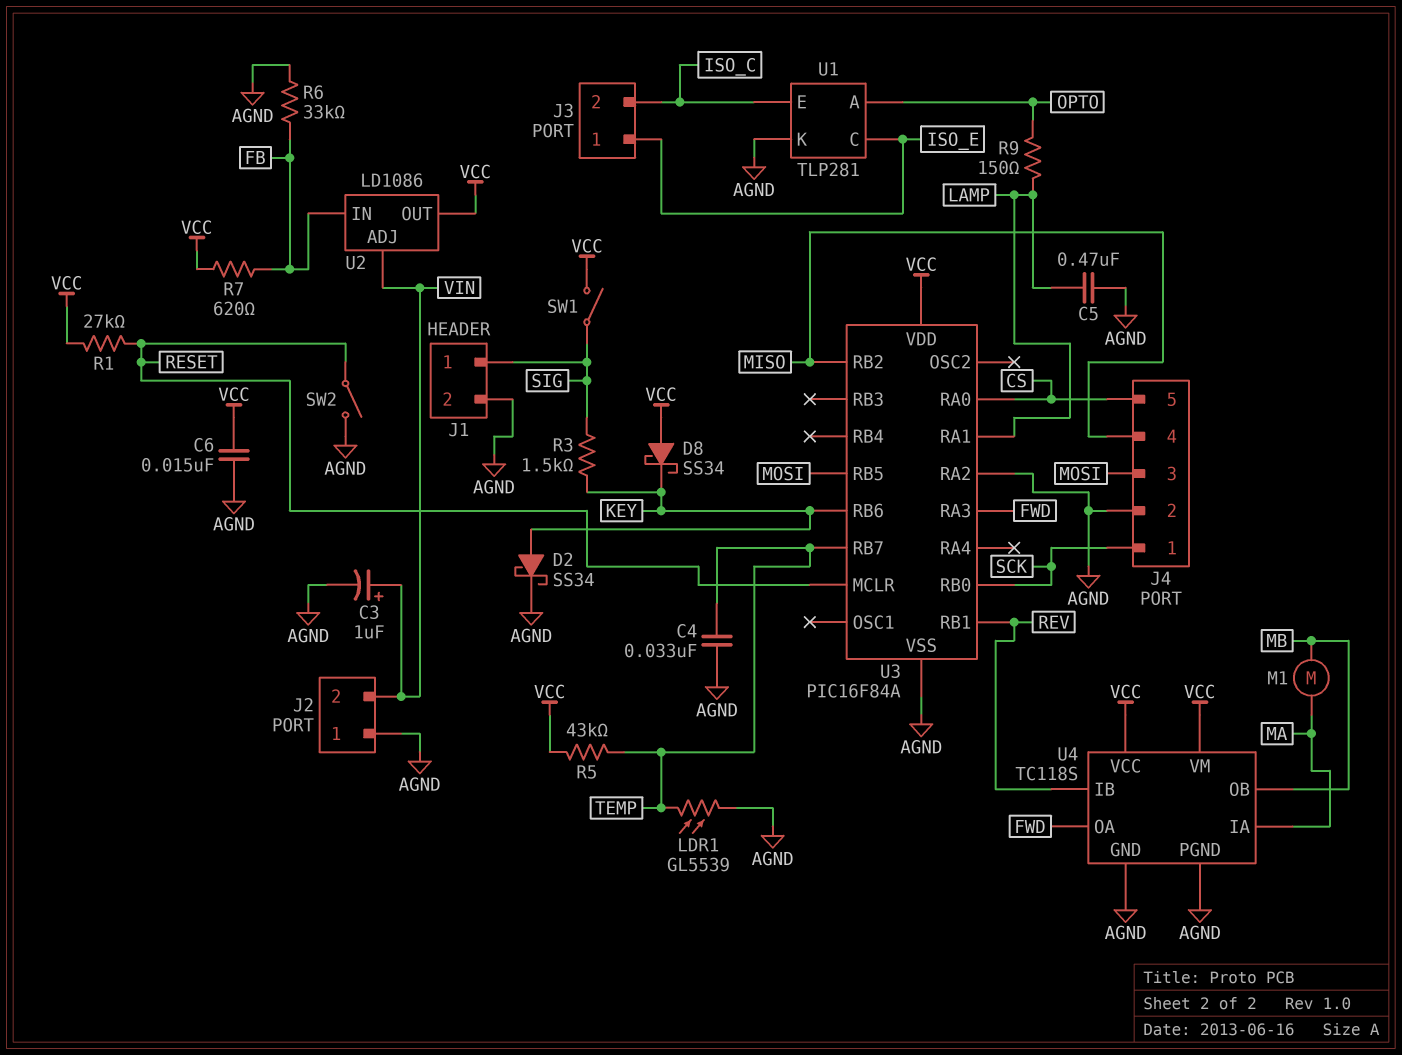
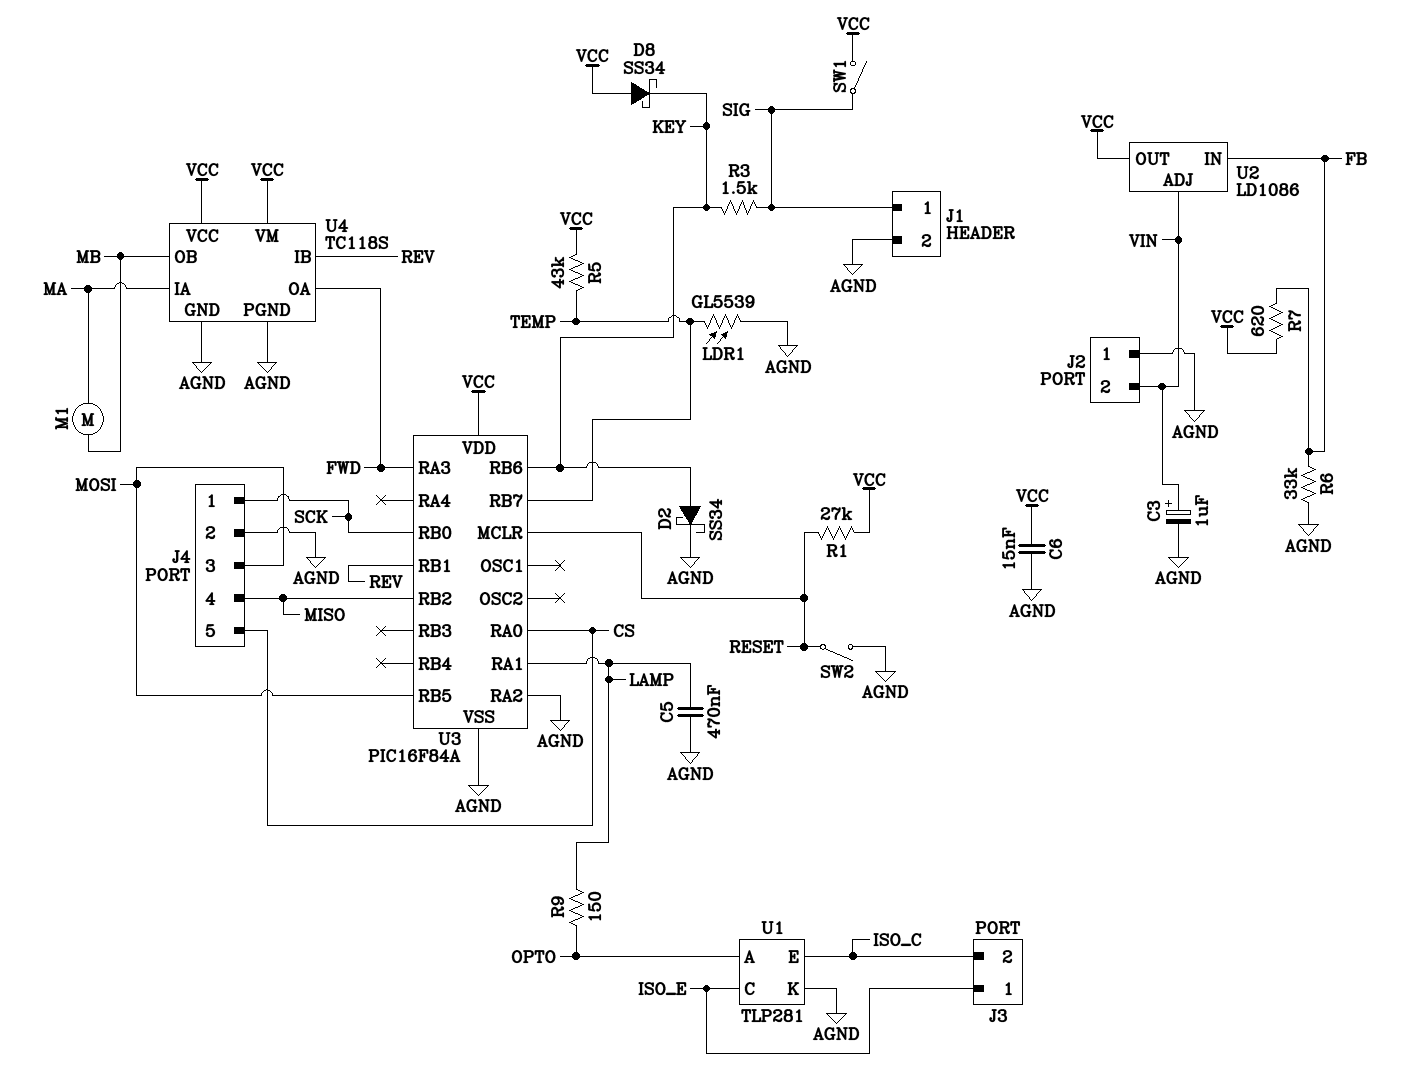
C4: 33nF (AGND, TEMP) -> none

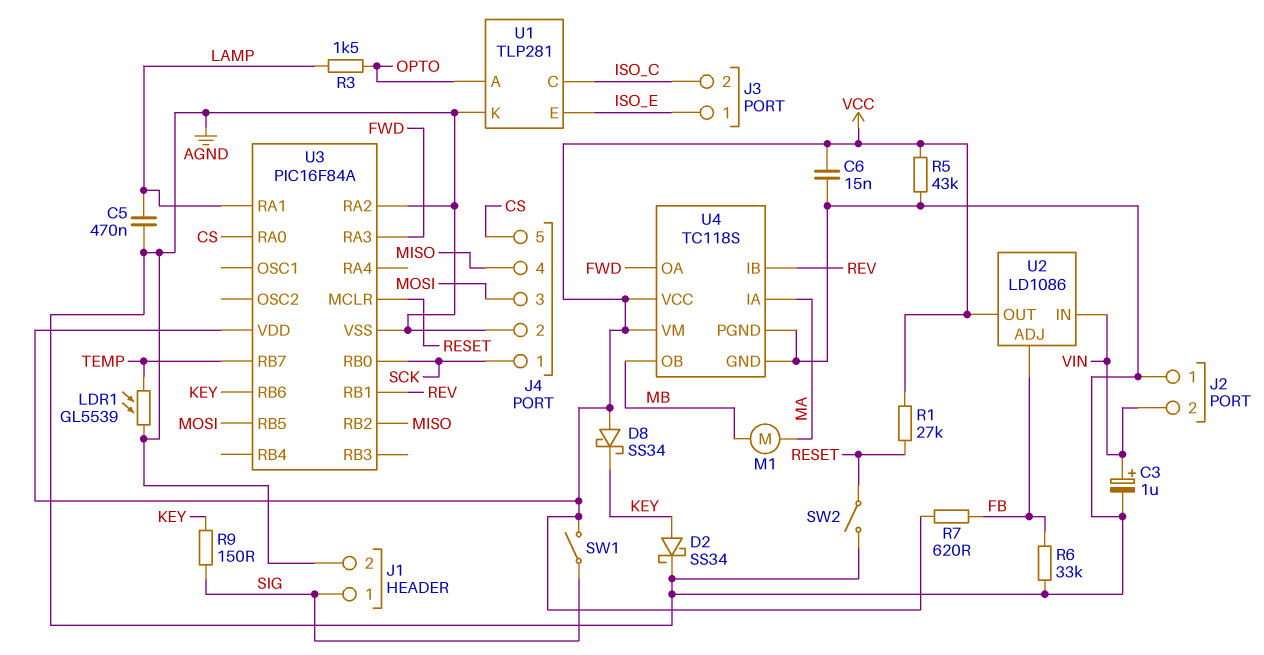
R3: 1.5k (KEY, SIG) -> 1.5k (LAMP, OPTO)
R5: 43k (TEMP, VCC) -> 43k (AGND, VCC)
R9: 150 (LAMP, OPTO) -> 150 (KEY, SIG)
U1 pin C: ISO_E -> ISO_C
U1 pin E: ISO_C -> ISO_E
U2 pin ADJ: VIN -> FB
U2 pin IN: FB -> VIN

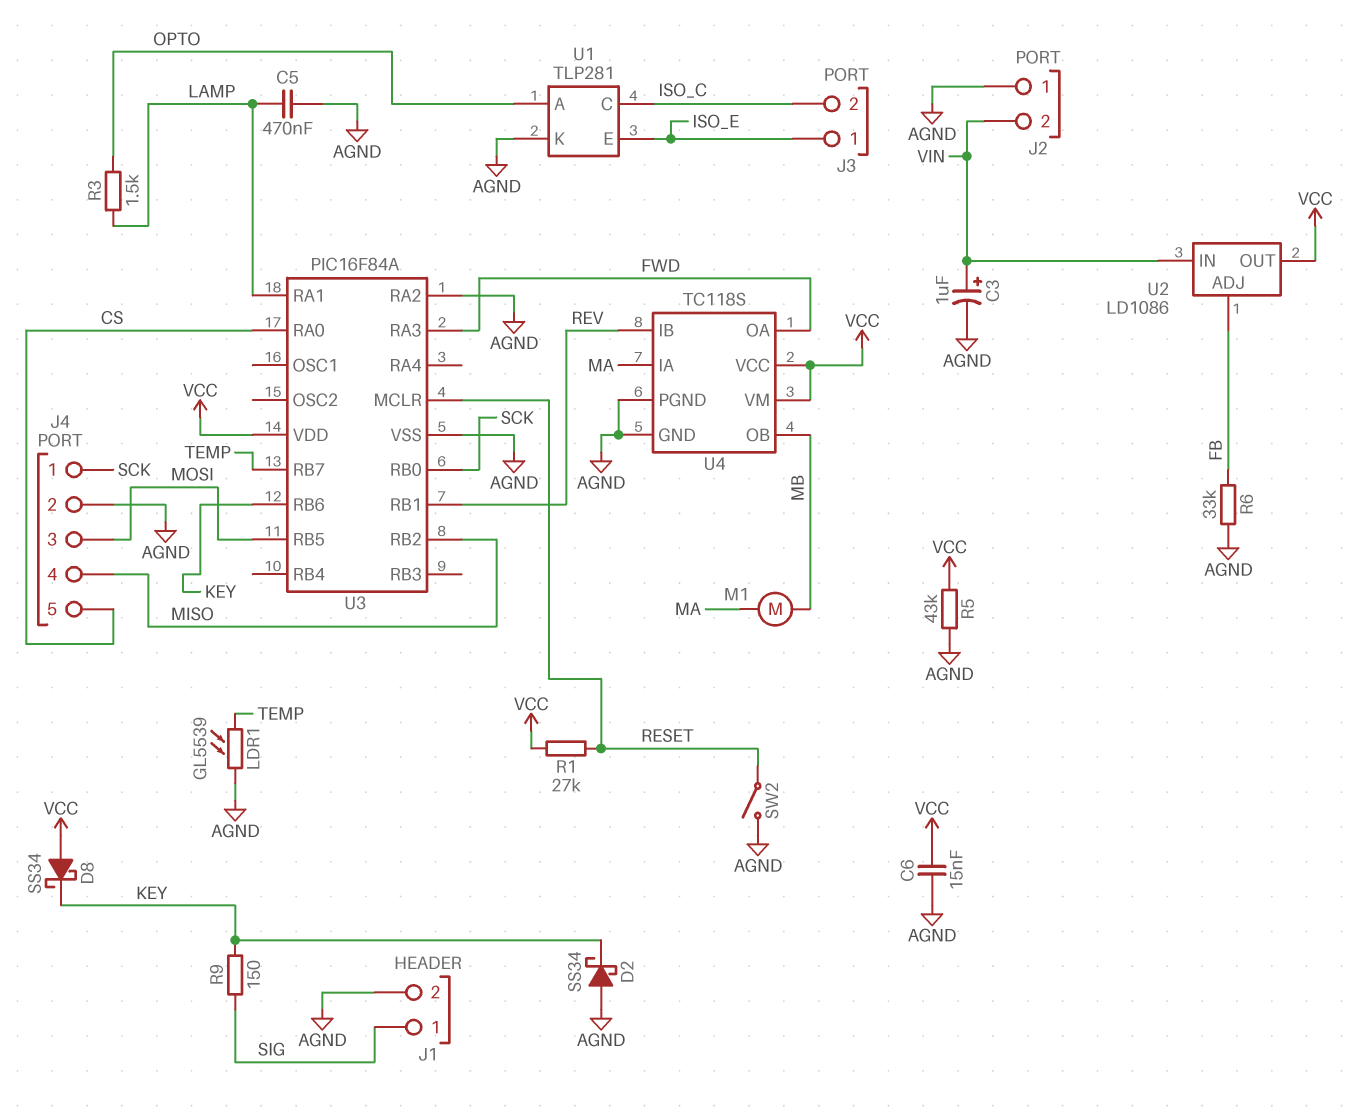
D2: schottky SS34 (A KEY, K AGND) -> schottky SS34 (A AGND, K KEY)
R7: 620 (FB, VCC) -> none
SW1: switch (SIG, VCC) -> none

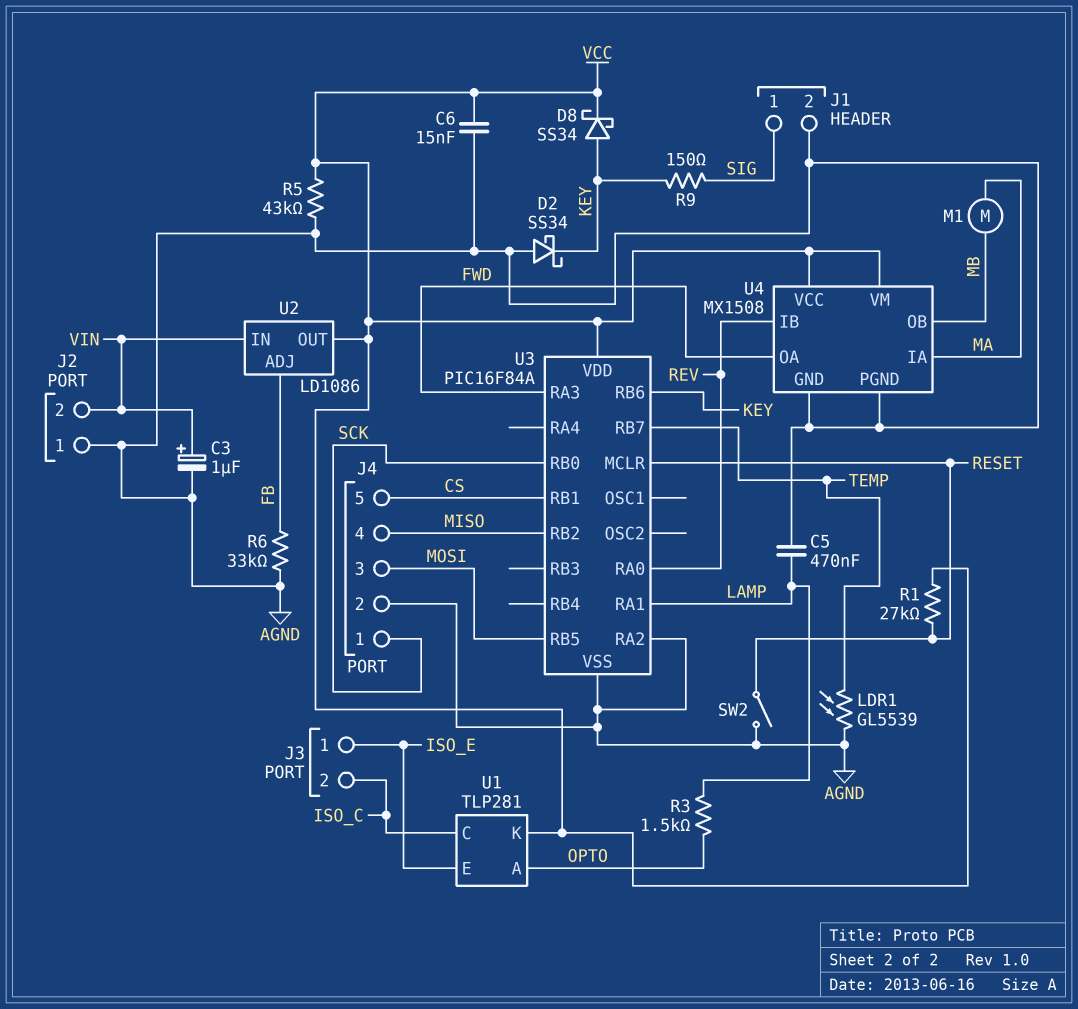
D8: schottky SS34 (A VCC, K KEY) -> schottky SS34 (A KEY, K VCC)
U1 pin K: AGND -> VCC
U3 pin RA0: CS -> REV
U3 pin RB1: REV -> CS
U4: TC118S -> MX1508

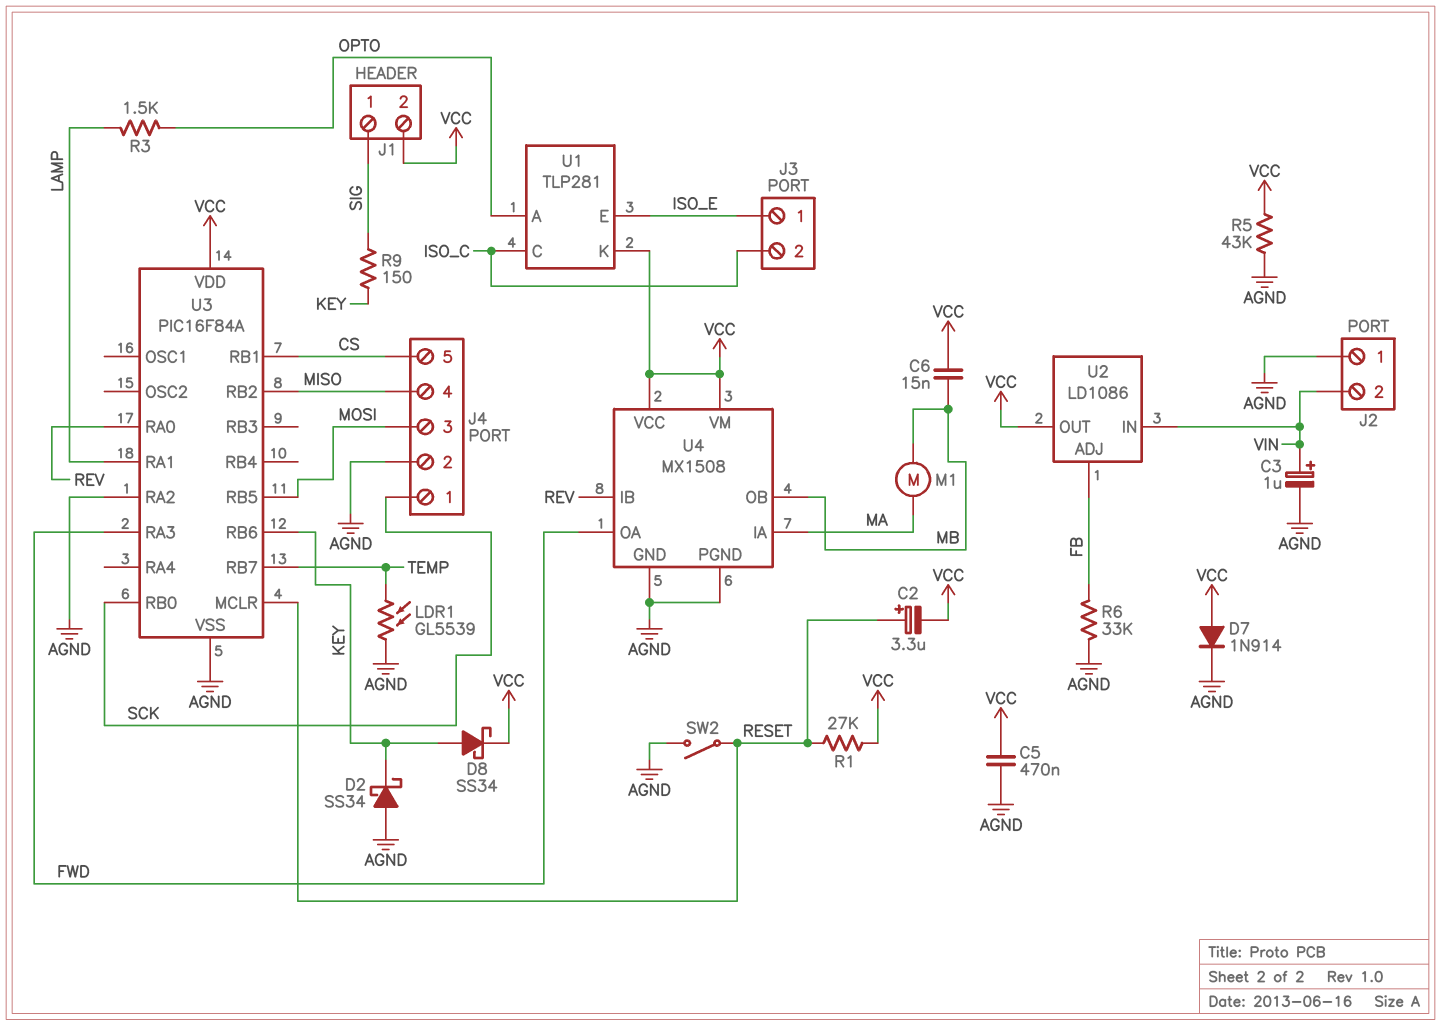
C2: none -> 3.3uF (plus RESET, minus VCC)
C5: 470nF (AGND, LAMP) -> 470nF (AGND, VCC)
C6: 15nF (AGND, VCC) -> 15nF (MB, VCC)
D7: none -> diode 1N914 (A VCC, K AGND)
J1 pin 2: AGND -> VCC

